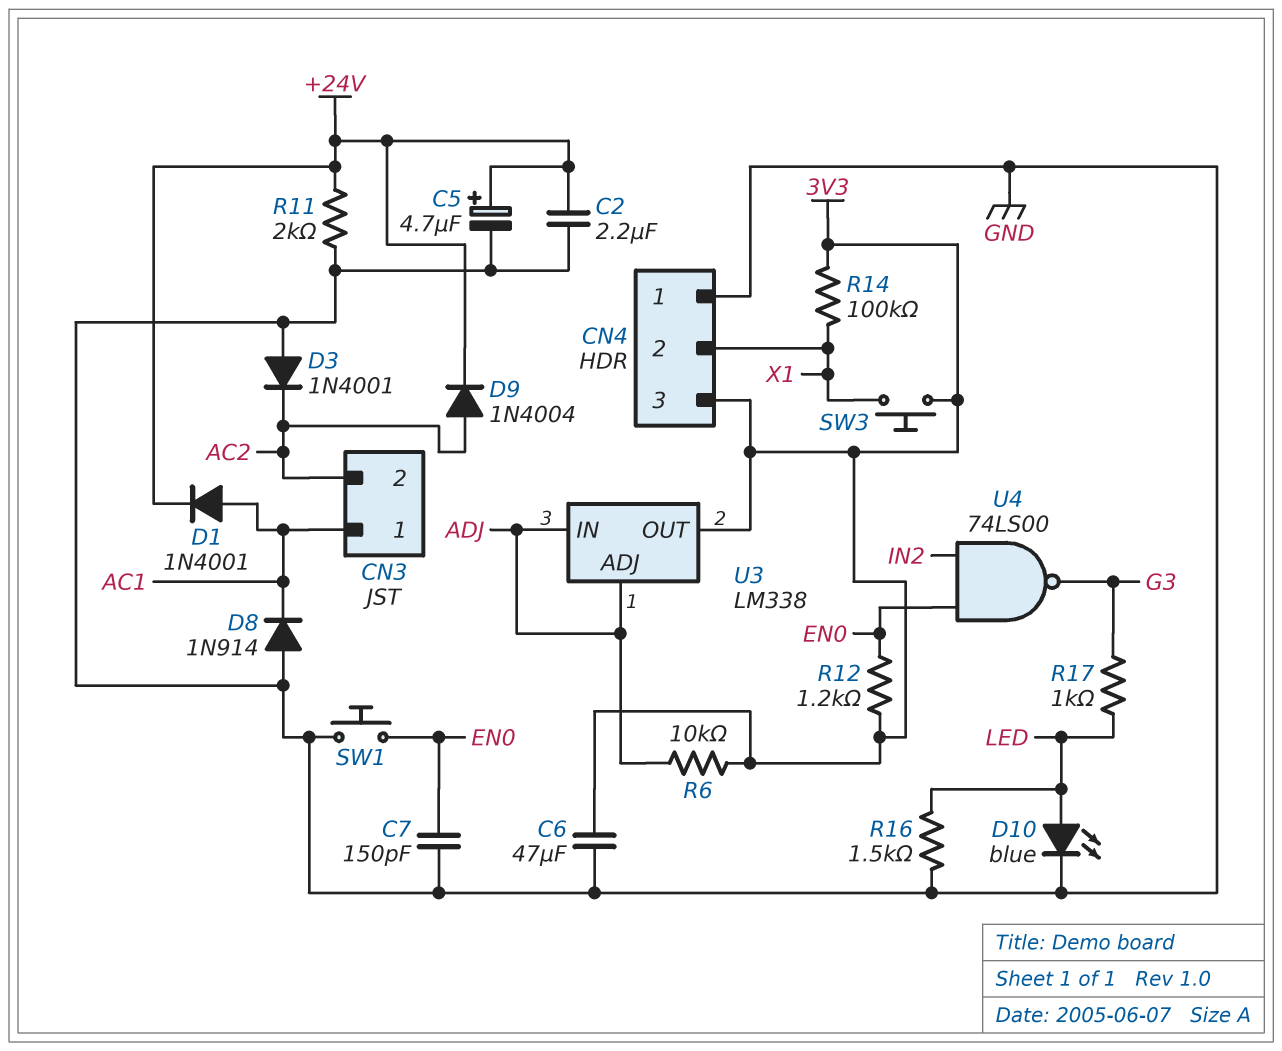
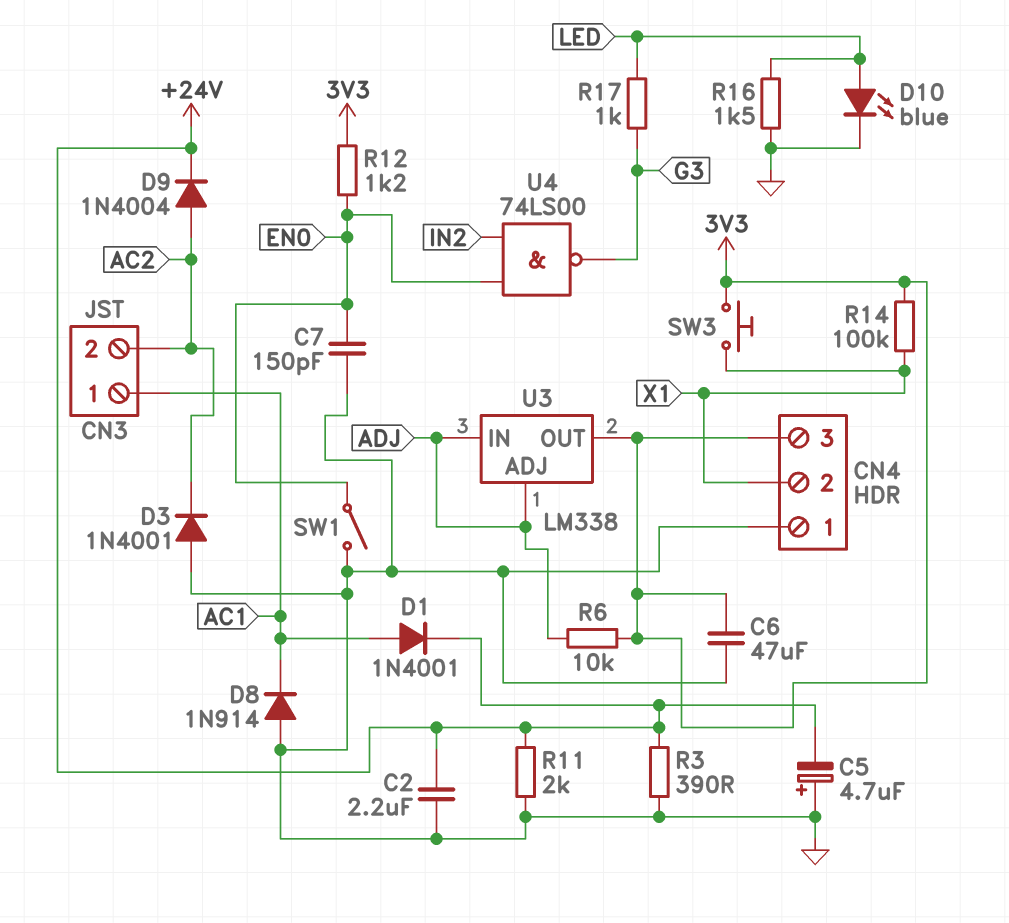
C5: 4.7uF (plus +24V, minus GND) -> 4.7uF (plus GND, minus +24V)
R3: none -> 390 (+24V, GND)
SW1: button (EN0, GND) -> switch (EN0, GND)

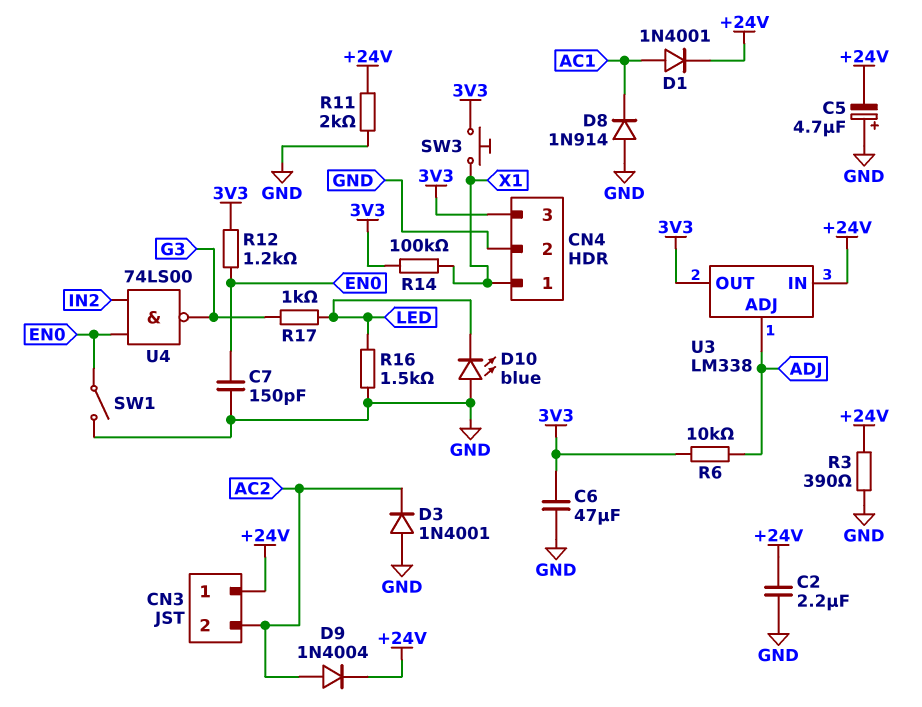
CN3 pin 1: AC1 -> +24V
CN4 pin 1: GND -> X1
CN4 pin 2: X1 -> GND
D10: LED blue (A LED, K GND) -> LED blue (A GND, K LED)
U3 pin IN: ADJ -> +24V

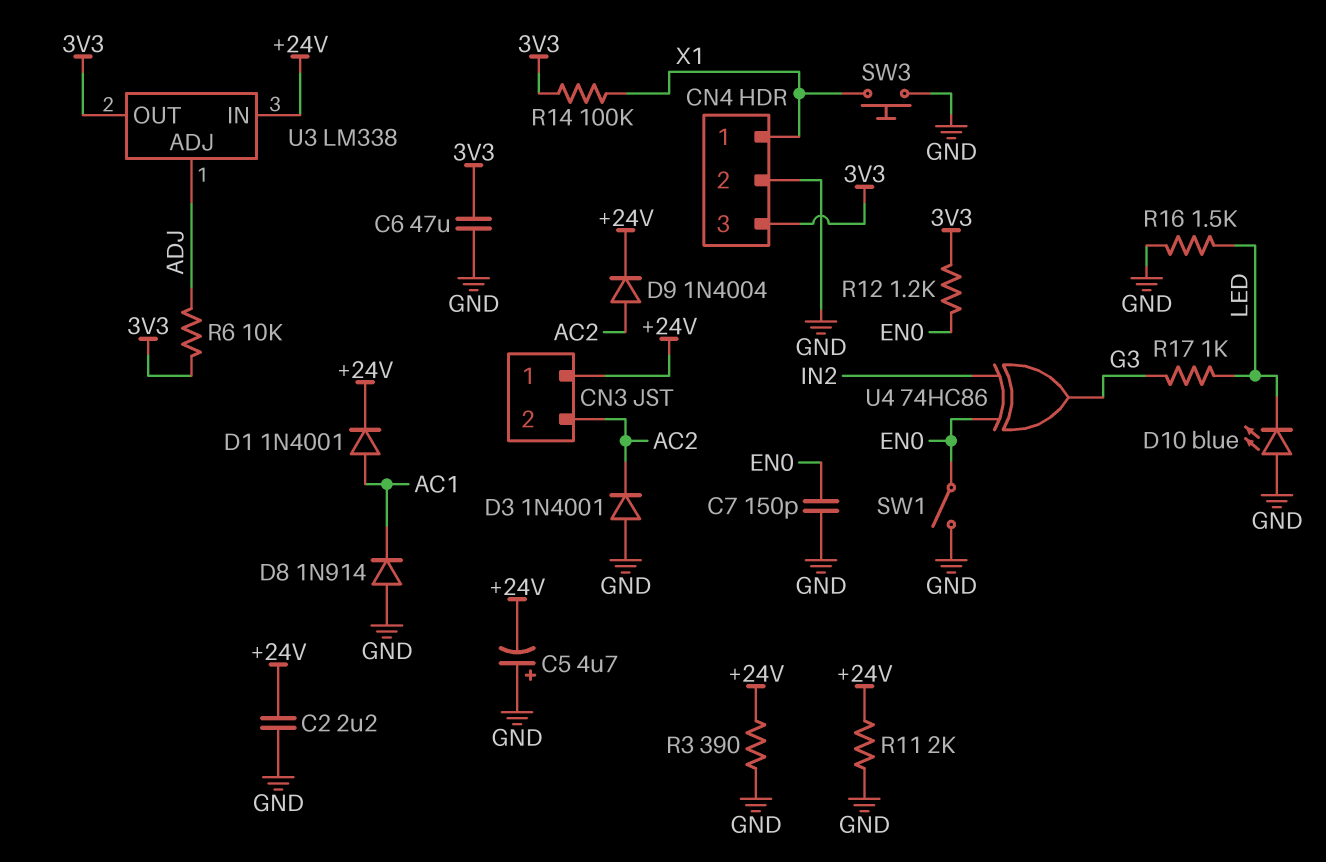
SW3: button (3V3, X1) -> button (GND, X1)
U4: NAND 74LS00 (in EN0, in IN2, out G3) -> XOR 74HC86 (in EN0, in IN2, out G3)

